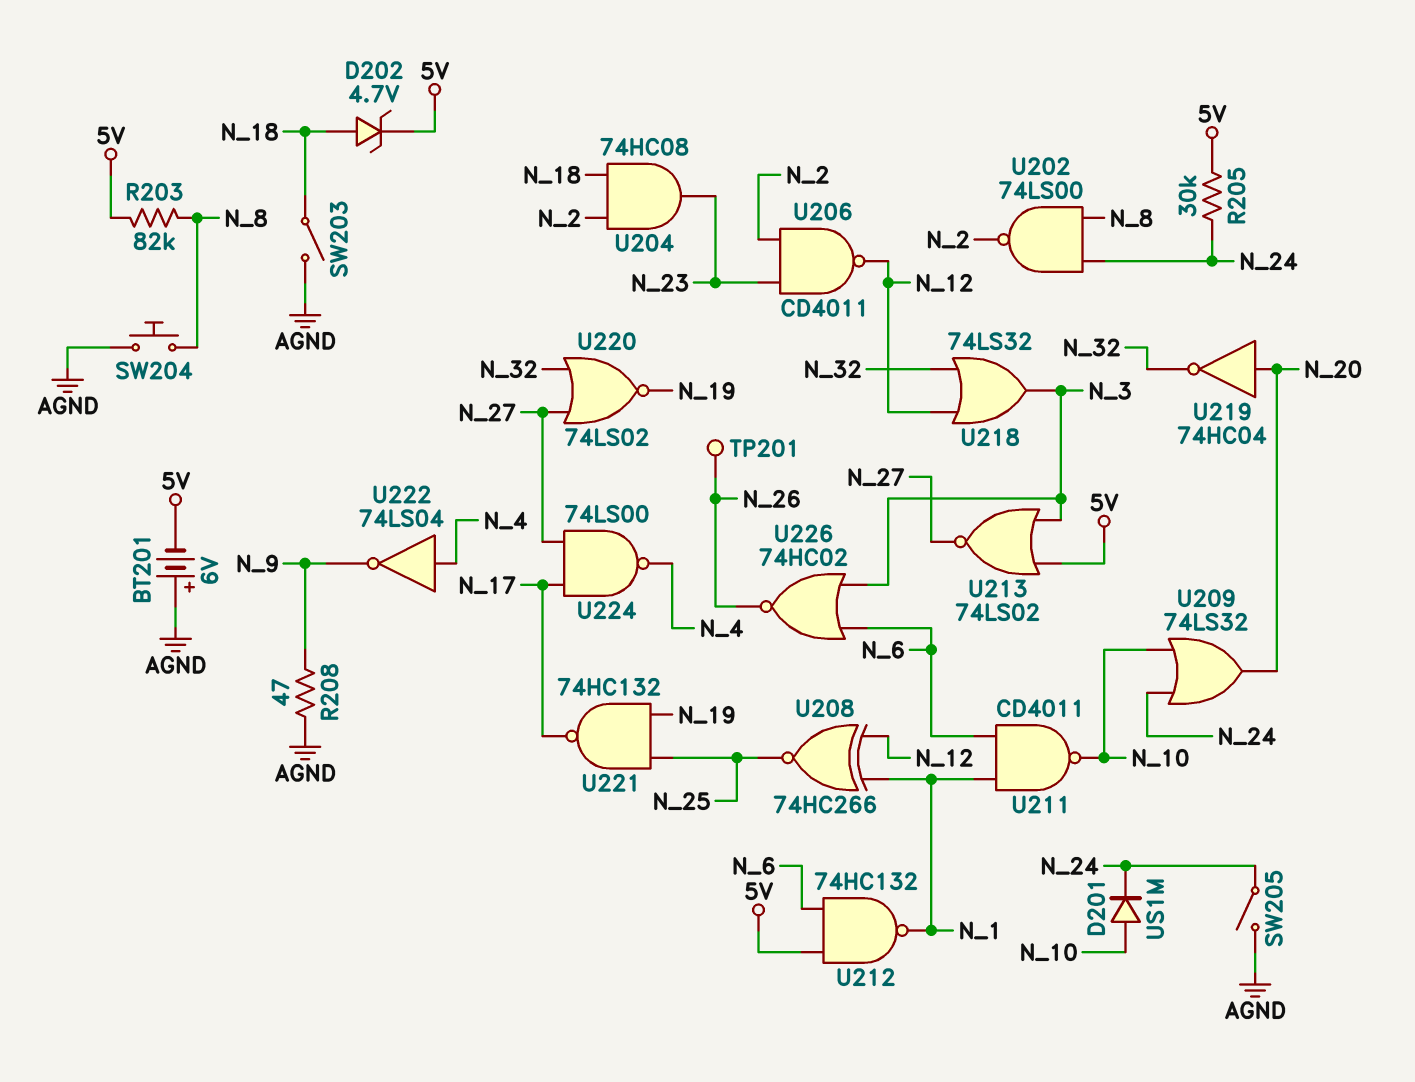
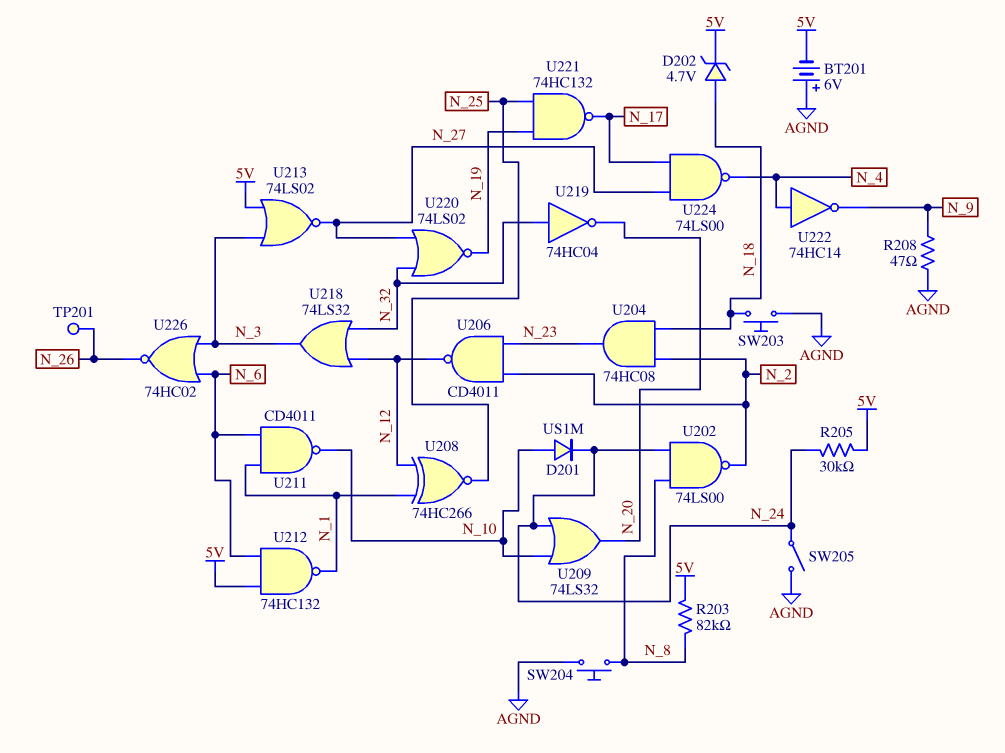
SW203: switch (AGND, N_18) -> button (AGND, N_18)
U219: NOT 74HC04 (in N_20, out N_32) -> NOT 74HC04 (in N_32, out N_20)
U222: NOT 74LS04 (in N_4, out N_9) -> NOT 74HC14 (in N_4, out N_9)

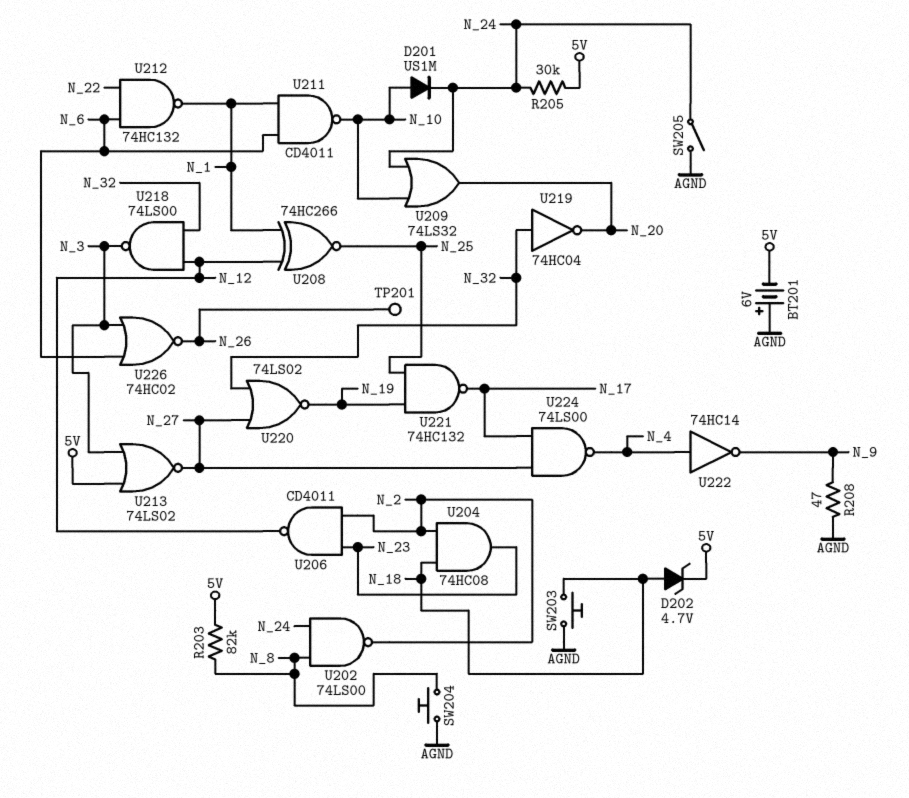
U212: NAND 74HC132 (in 5V, in N_6, out N_1) -> NAND 74HC132 (in N_6, in N_22, out N_1)
U218: OR 74LS32 (in N_12, in N_32, out N_3) -> NAND 74LS00 (in N_12, in N_32, out N_3)

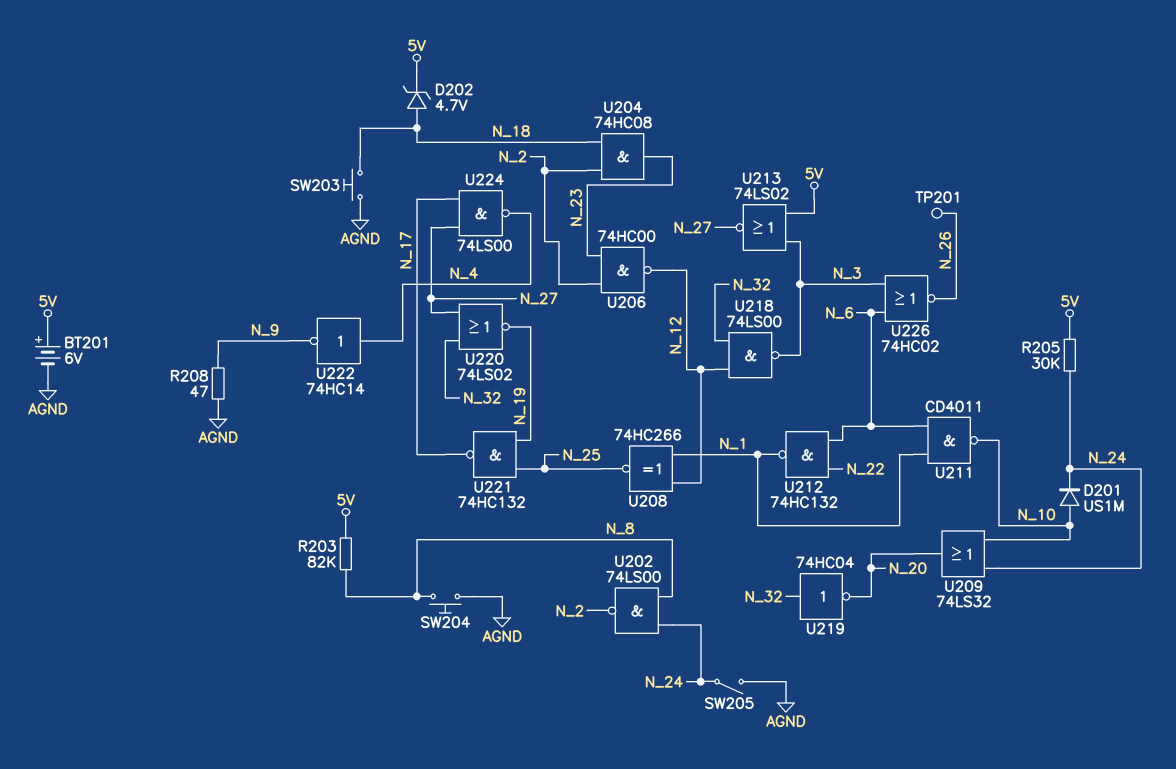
BT201: 6V (plus AGND, minus 5V) -> 6V (plus 5V, minus AGND)
U206: NAND CD4011 (in N_2, in N_23, out N_12) -> NAND 74HC00 (in N_2, in N_23, out N_12)

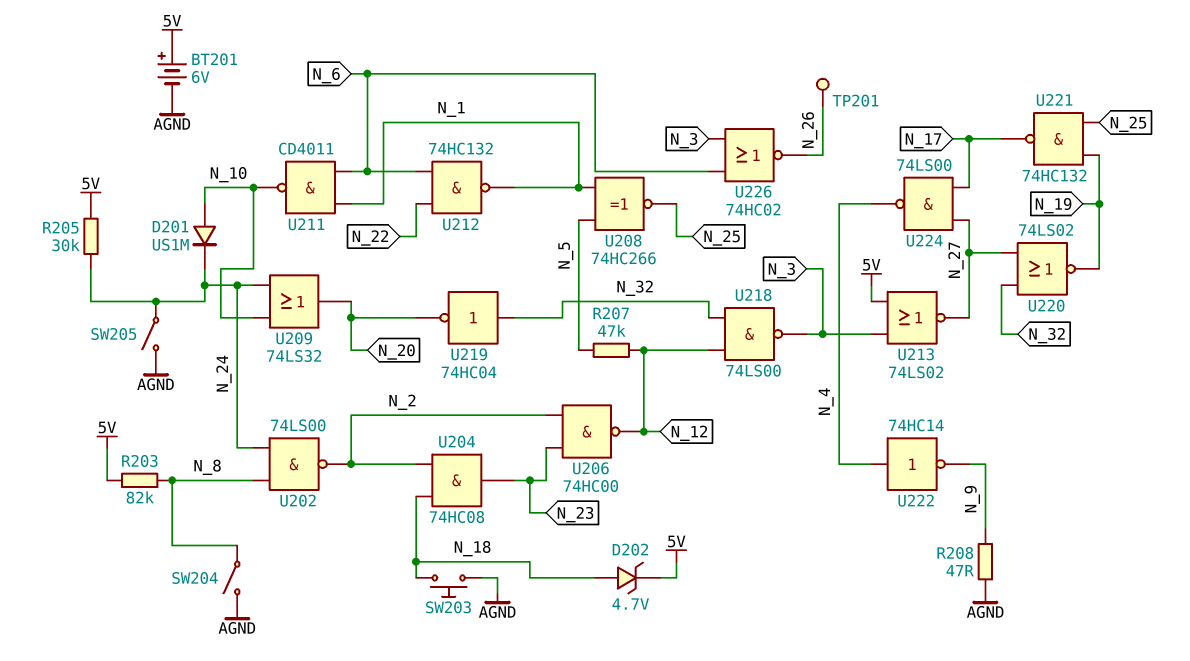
R207: none -> 47k (N_5, N_12)
SW204: button (AGND, N_8) -> switch (AGND, N_8)
U208: XNOR 74HC266 (in N_1, in N_12, out N_25) -> XNOR 74HC266 (in N_1, in N_5, out N_25)

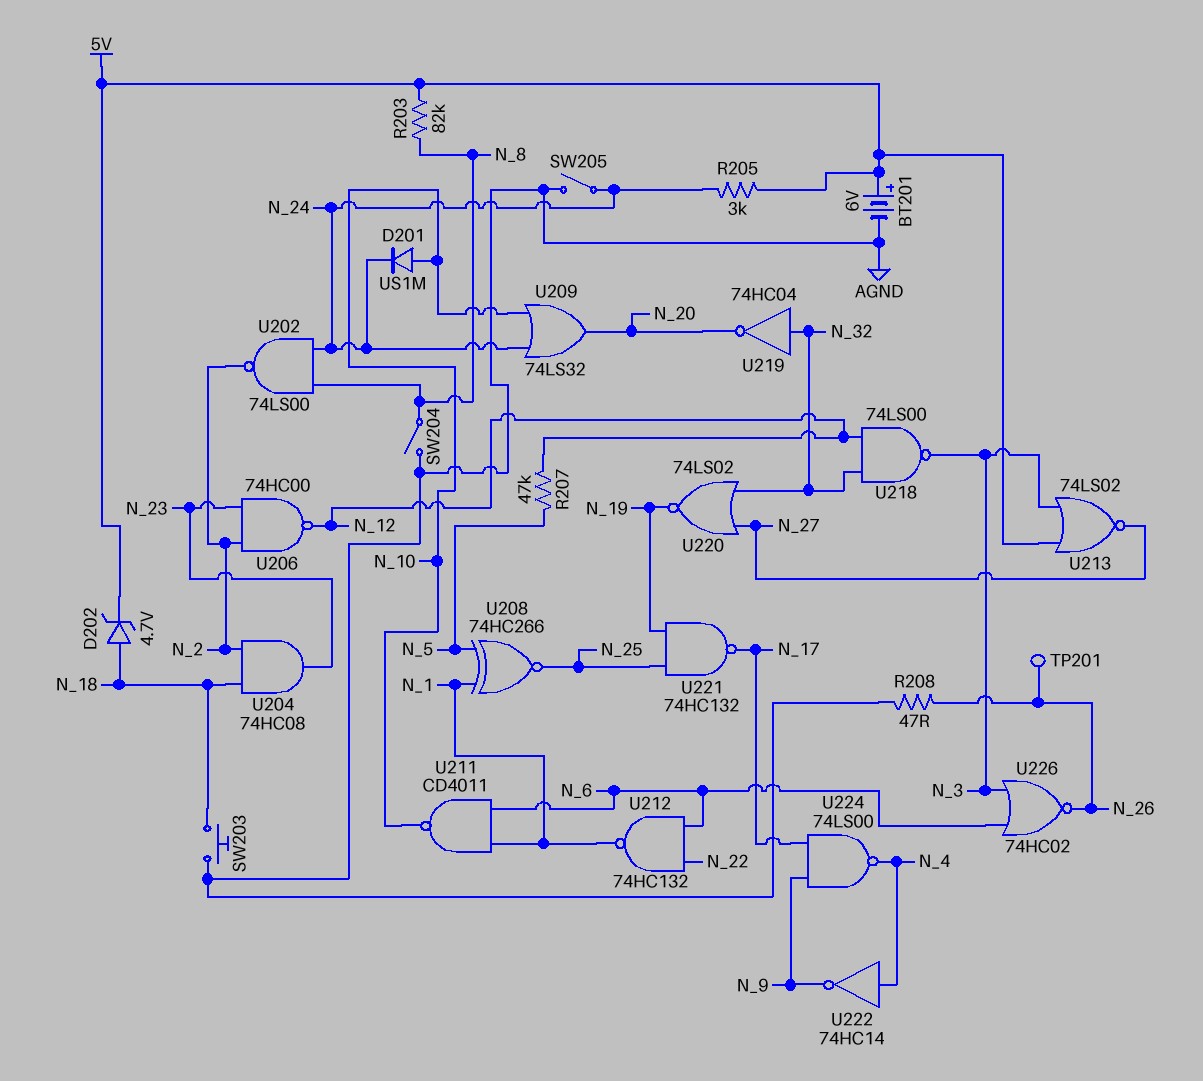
R205: 30k (5V, N_24) -> 3k (5V, N_24)
R208: 47 (AGND, N_9) -> 47 (AGND, N_26)
U224: NAND 74LS00 (in N_17, in N_27, out N_4) -> NAND 74LS00 (in N_9, in N_17, out N_4)

